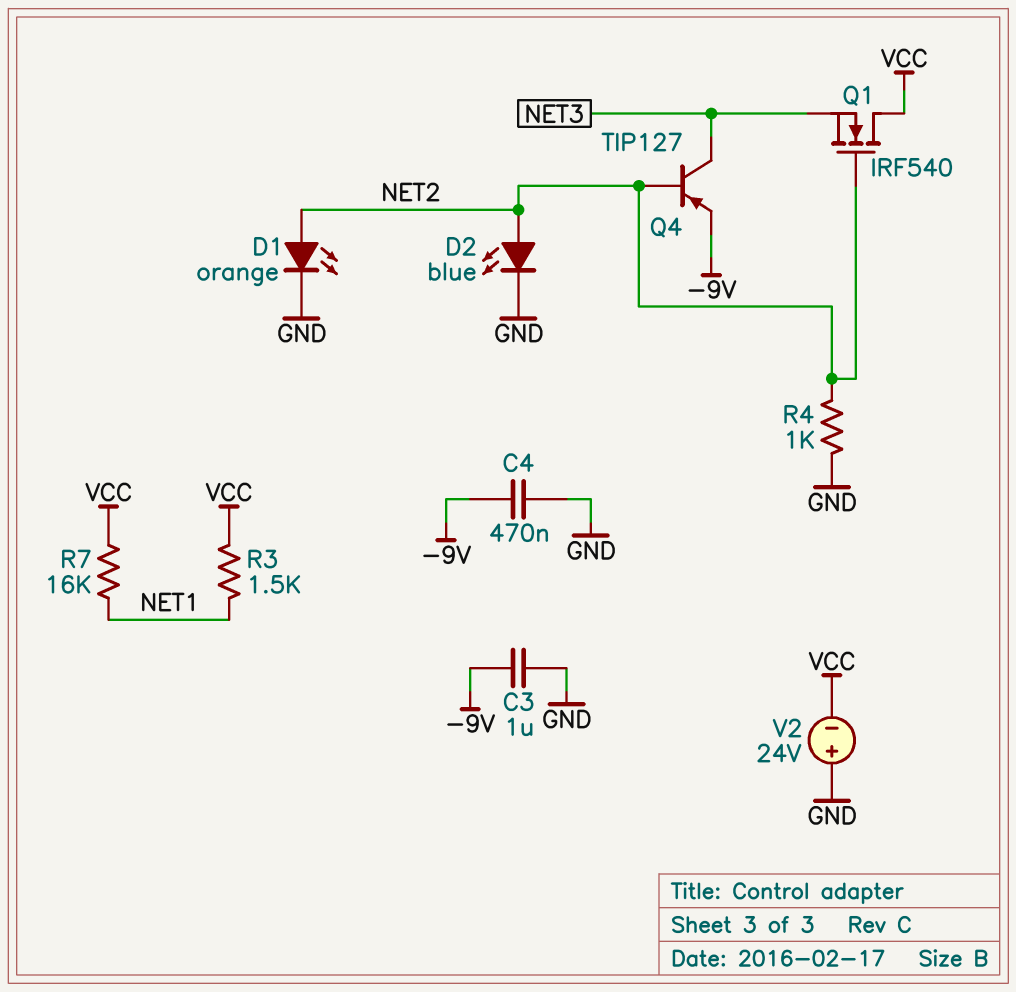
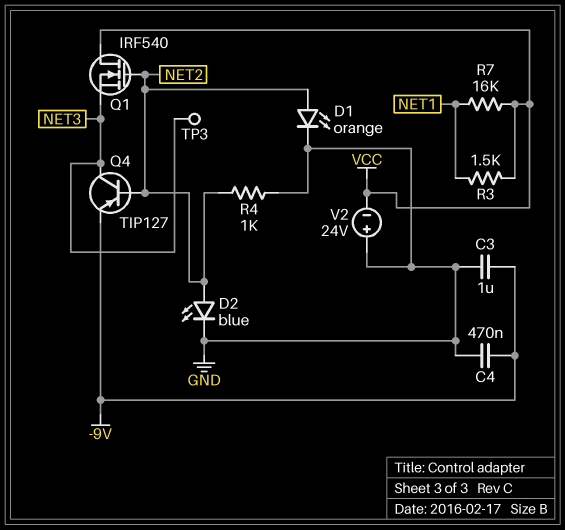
TP3: none -> test point (NET3)

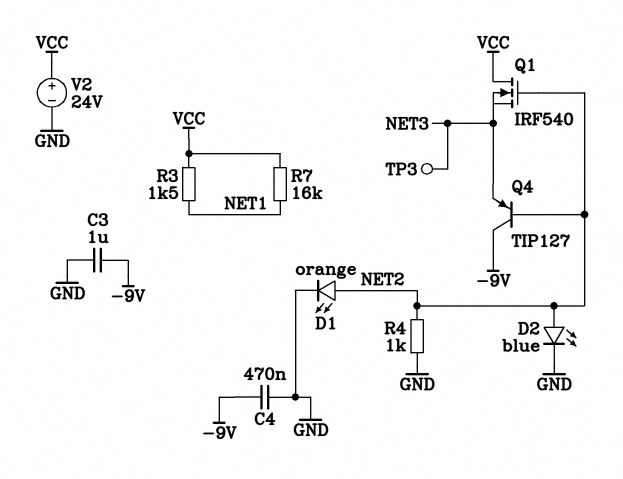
Q4: PNP TIP127 (B NET2, C NET3, E -9V) -> PNP TIP127 (B NET2, C -9V, E NET3)
V2: 24V (plus GND, minus VCC) -> 24V (plus VCC, minus GND)

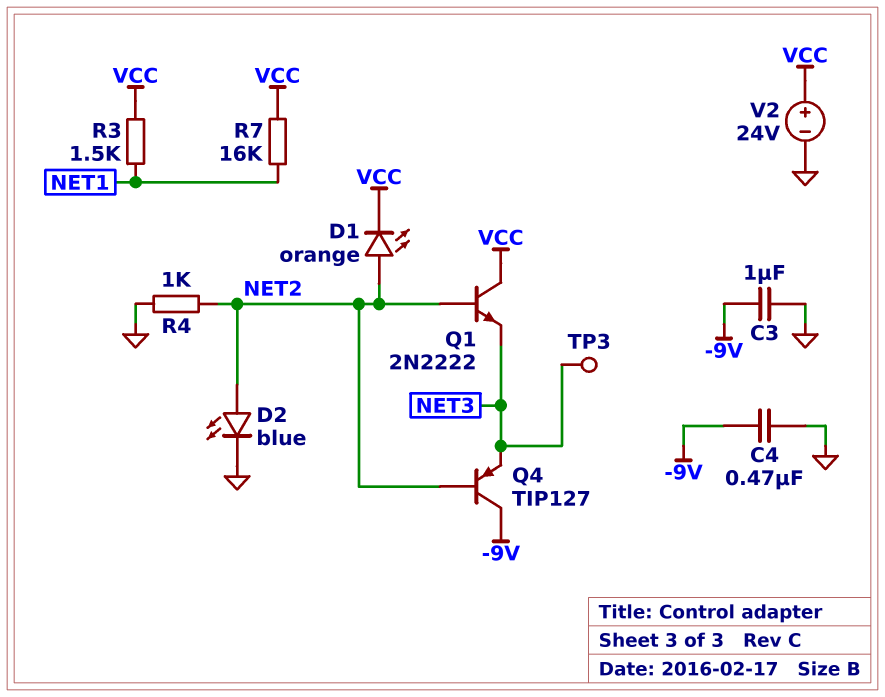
D1: LED orange (A NET2, K GND) -> LED orange (A NET2, K VCC)
Q1: NMOS IRF540 (G NET2, D VCC, S NET3) -> NPN 2N2222 (B NET2, C VCC, E NET3)

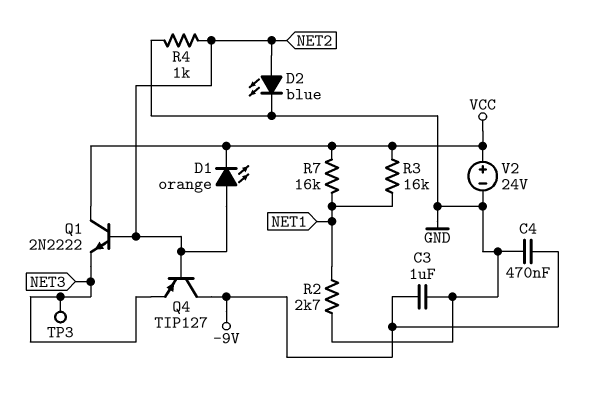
R2: none -> 2.7k (GND, NET1)
R3: 1.5k (NET1, VCC) -> 16k (NET1, VCC)

